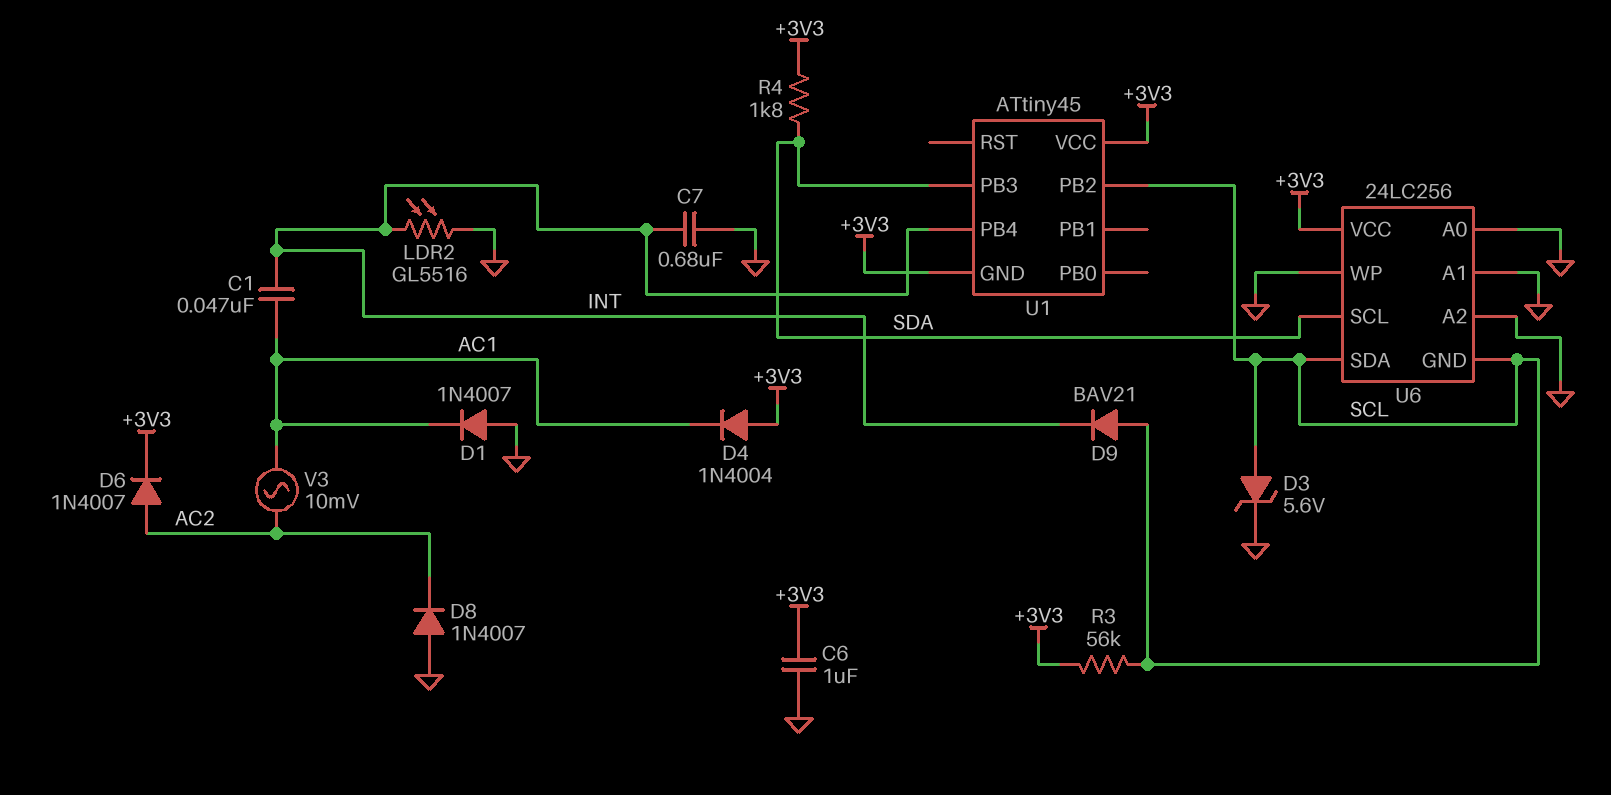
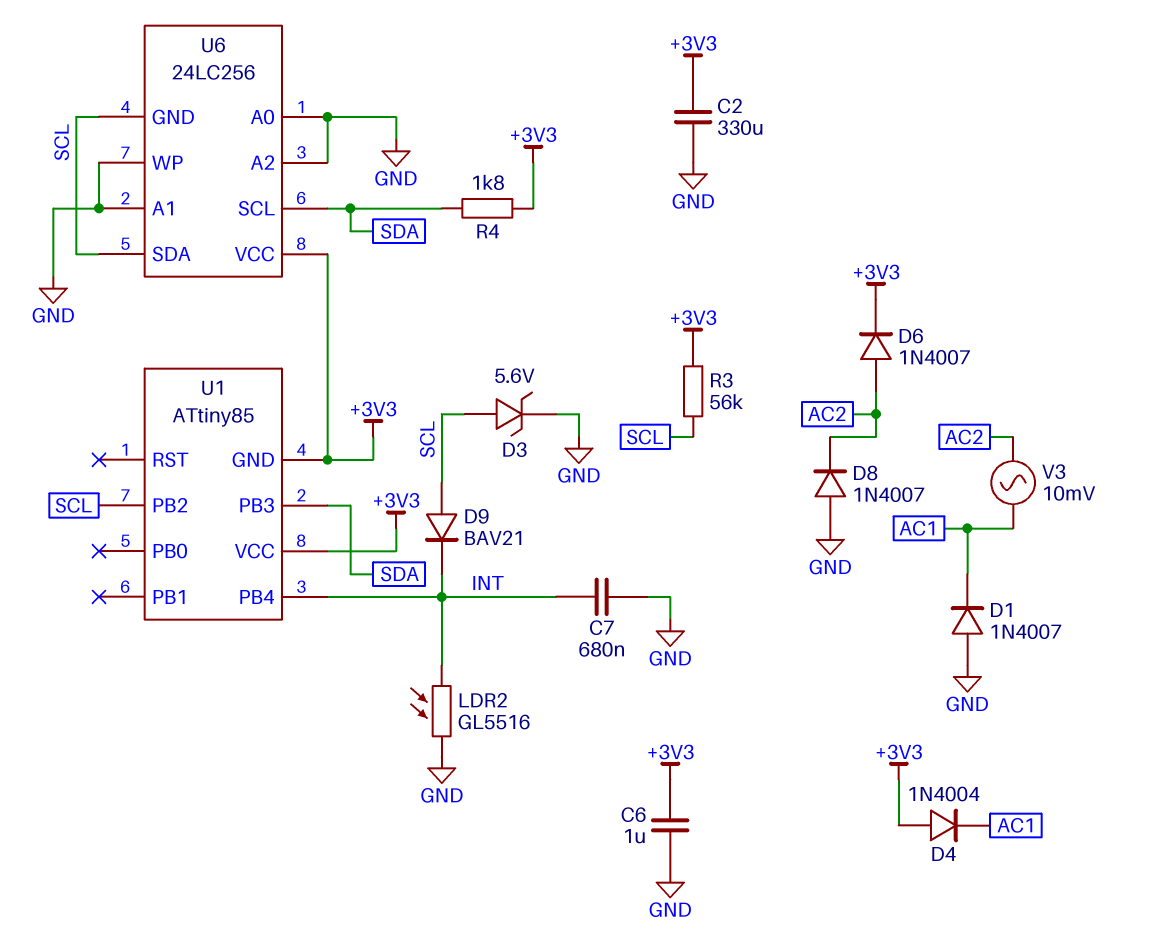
C1: 47nF (AC1, INT) -> none
C2: none -> 330uF (+3V3, GND)
U1: ATtiny45 -> ATtiny85

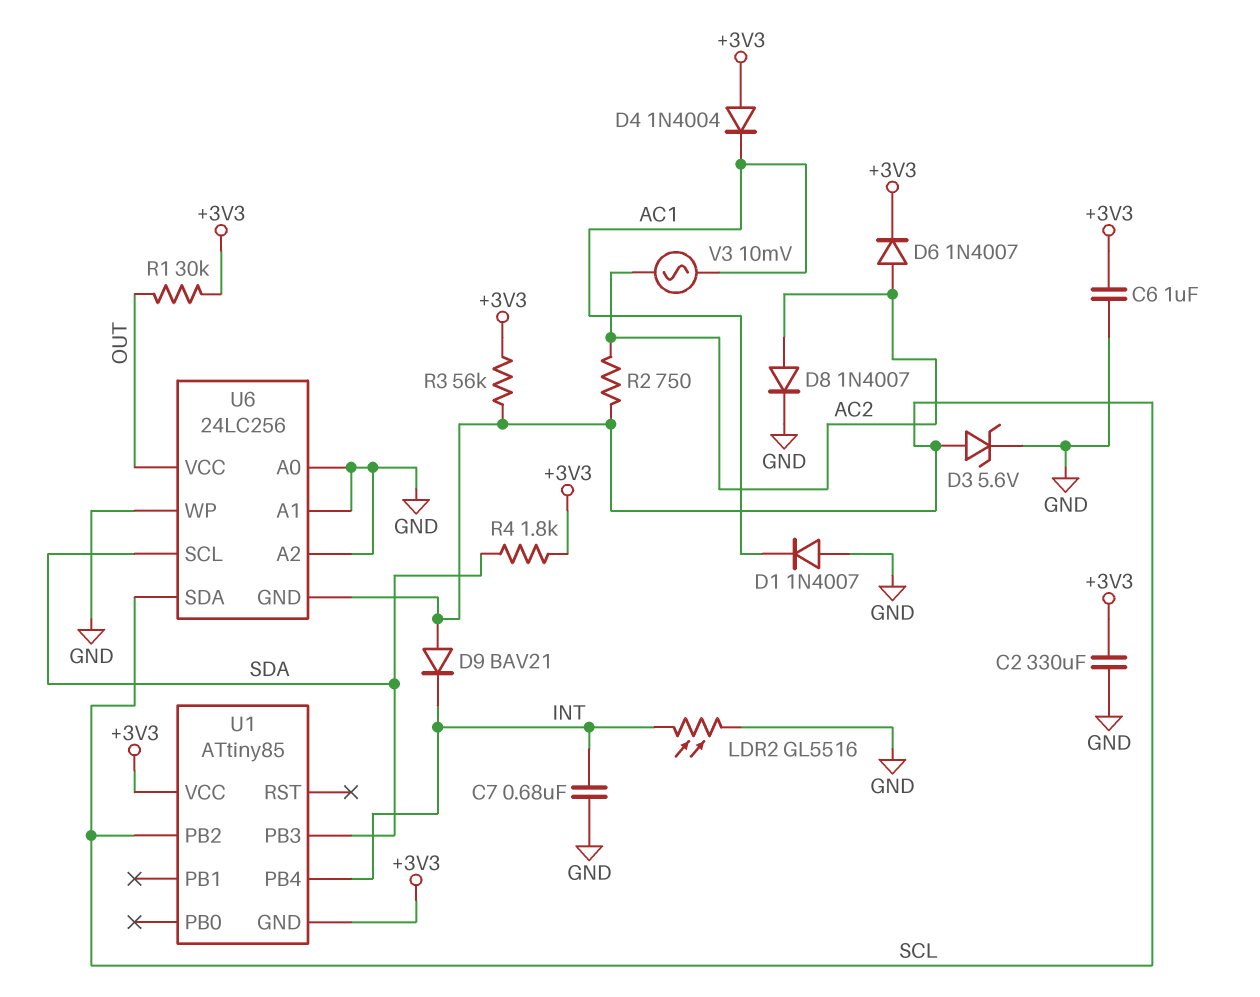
D8: diode 1N4007 (A GND, K AC2) -> diode 1N4007 (A AC2, K GND)
R1: none -> 30k (+3V3, OUT)
R2: none -> 750 (AC2, SCL)
U6 pin VCC: +3V3 -> OUT

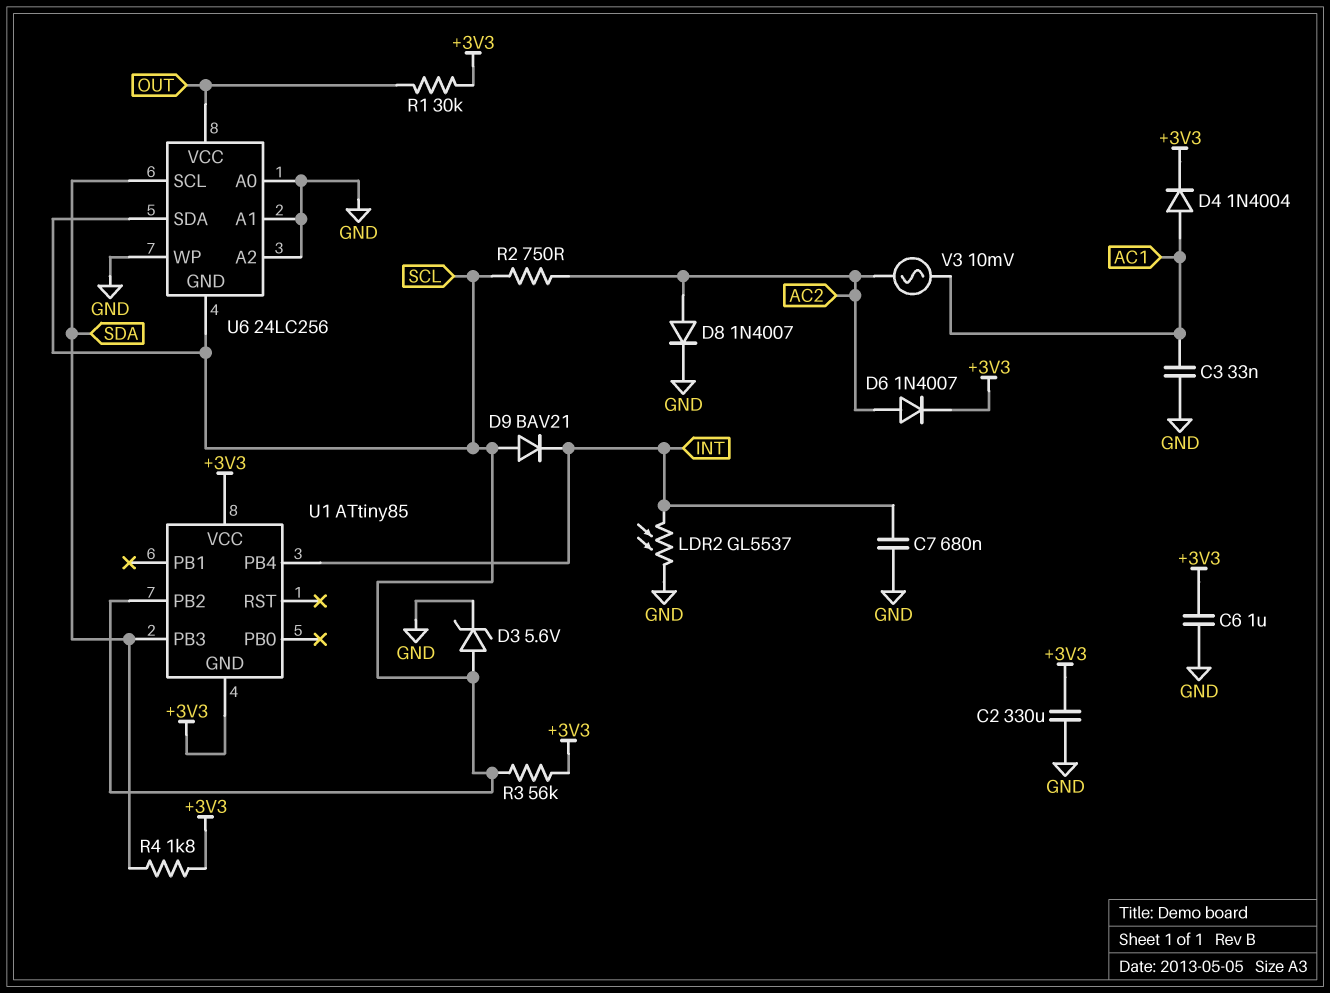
C3: none -> 33nF (AC1, GND)
D1: diode 1N4007 (A GND, K AC1) -> none
D4: diode 1N4004 (A +3V3, K AC1) -> diode 1N4004 (A AC1, K +3V3)
LDR2: GL5516 (GND, INT) -> GL5537 (GND, INT)

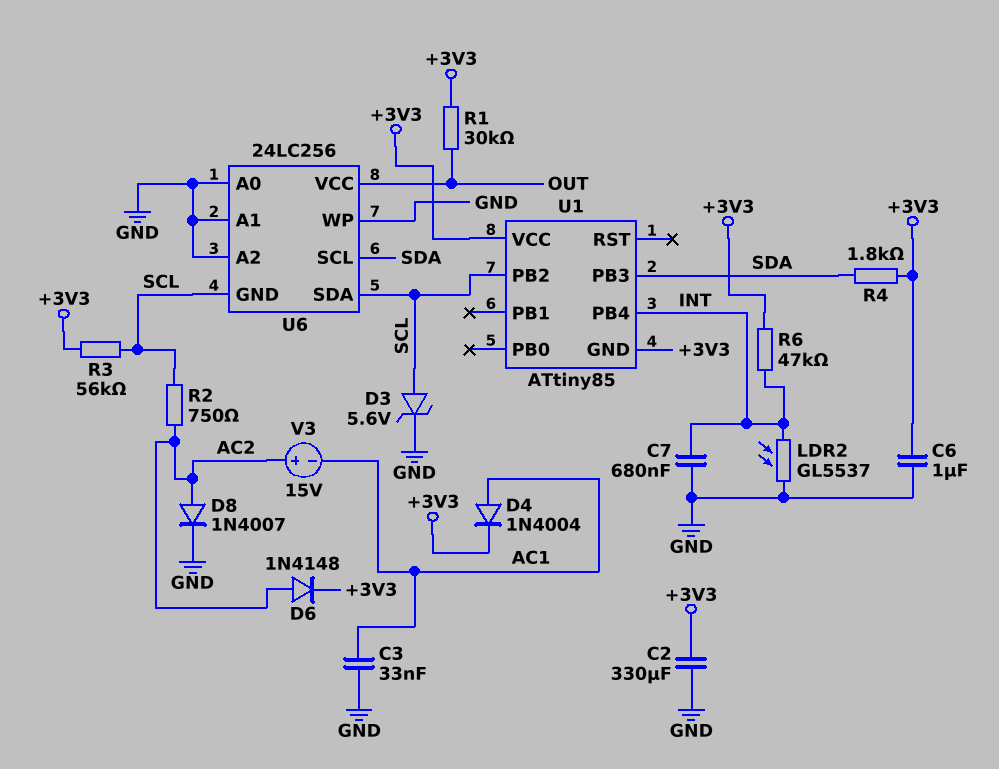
D6: diode 1N4007 (A AC2, K +3V3) -> diode 1N4148 (A AC2, K +3V3)
D9: diode BAV21 (A SCL, K INT) -> none
R6: none -> 47k (+3V3, INT)
V3: AC 10mV (AC1, AC2) -> 15V (plus AC2, minus AC1)

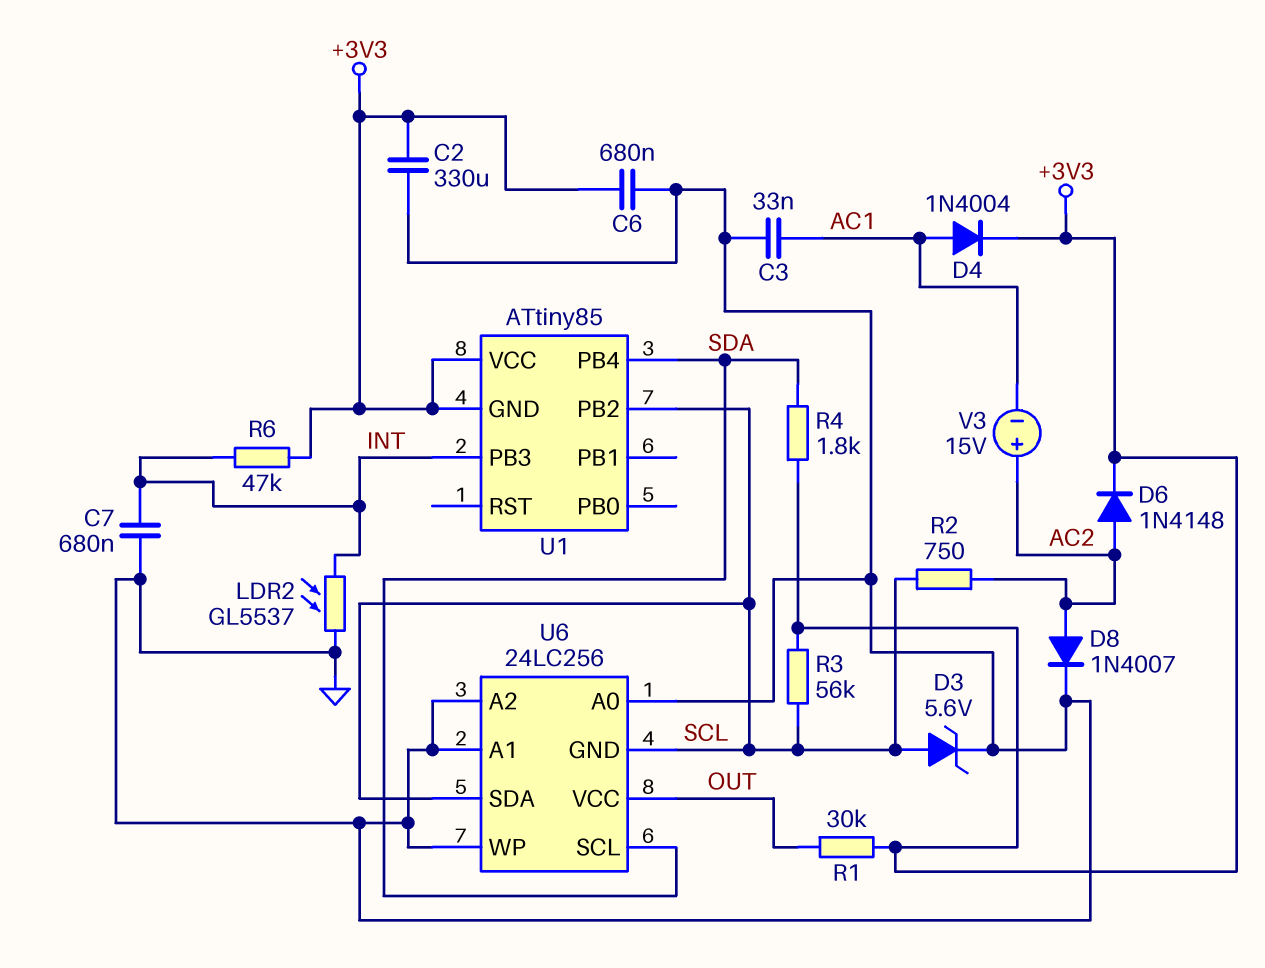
C6: 1uF (+3V3, GND) -> 680nF (+3V3, GND)
U1 pin PB3: SDA -> INT
U1 pin PB4: INT -> SDA

